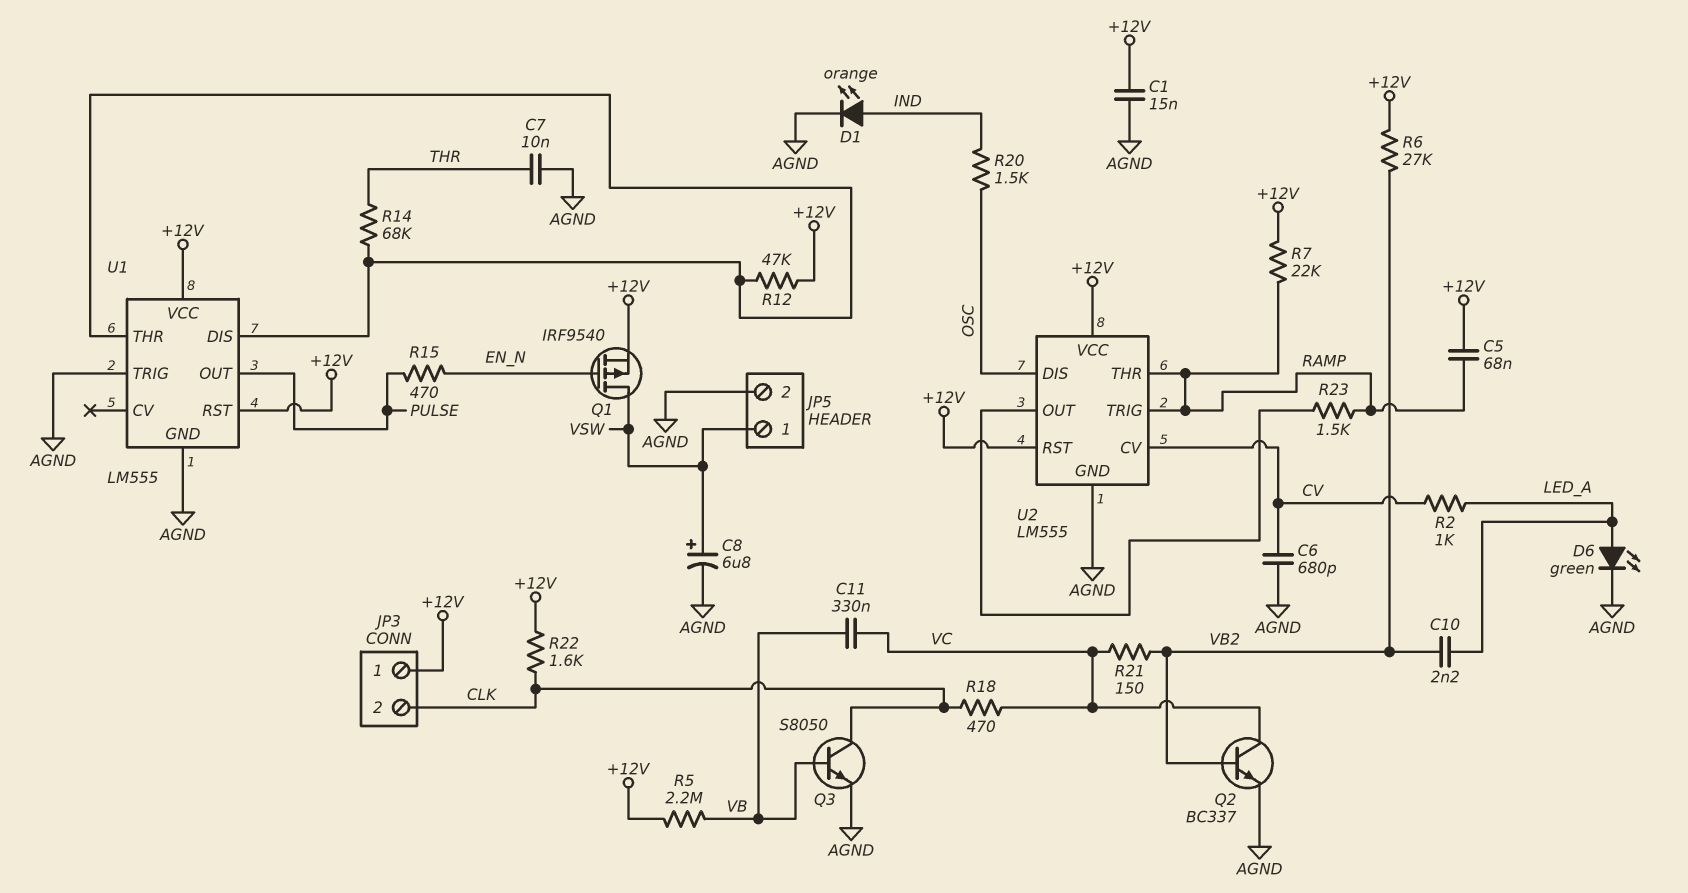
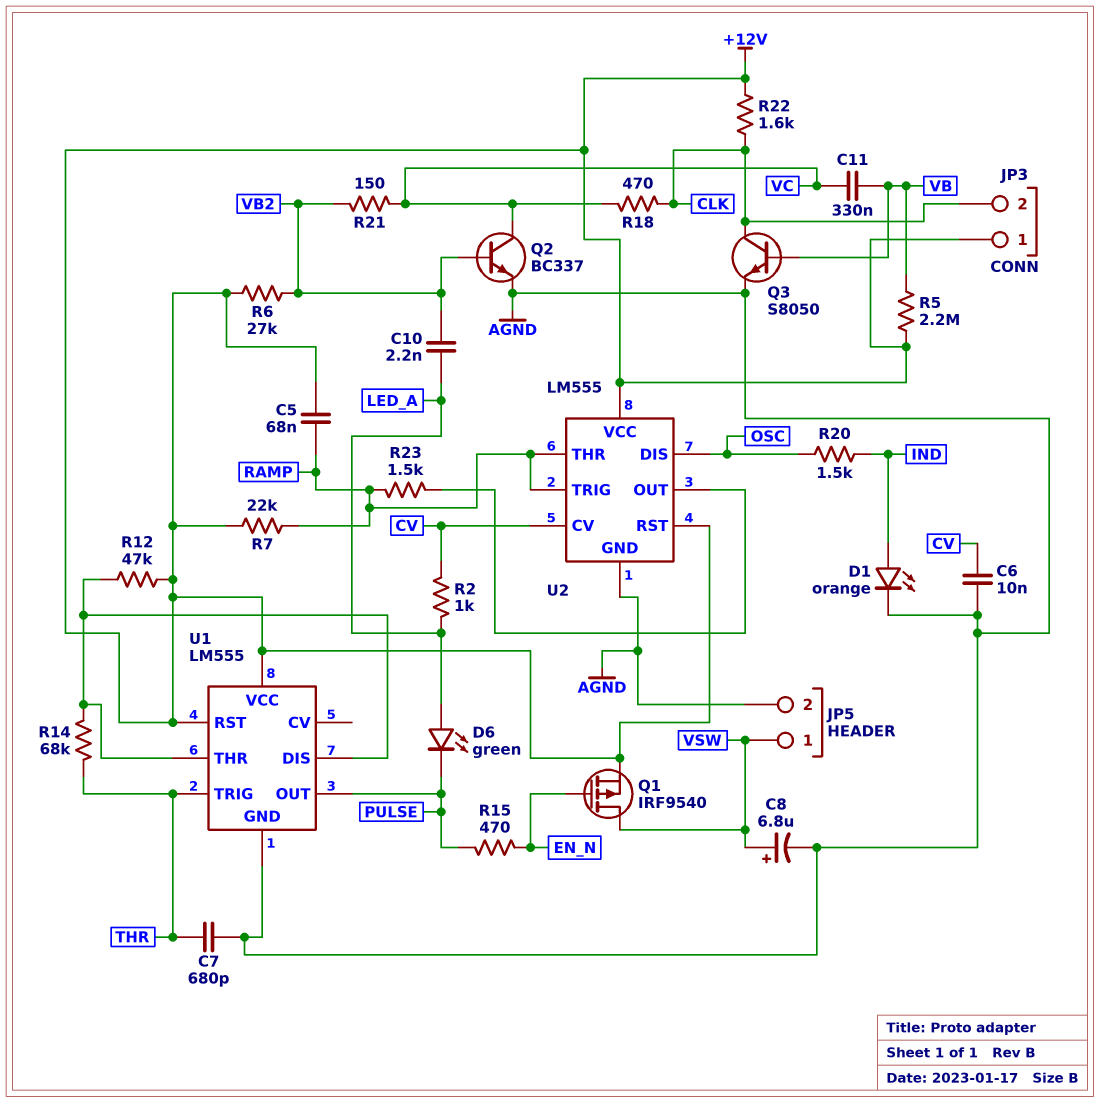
C1: 15nF (+12V, AGND) -> none
C6: 680pF (AGND, CV) -> 10nF (AGND, CV)
C7: 10nF (AGND, THR) -> 680pF (AGND, THR)
D6: LED green (A LED_A, K AGND) -> LED green (A LED_A, K PULSE)
U1 pin TRIG: AGND -> THR

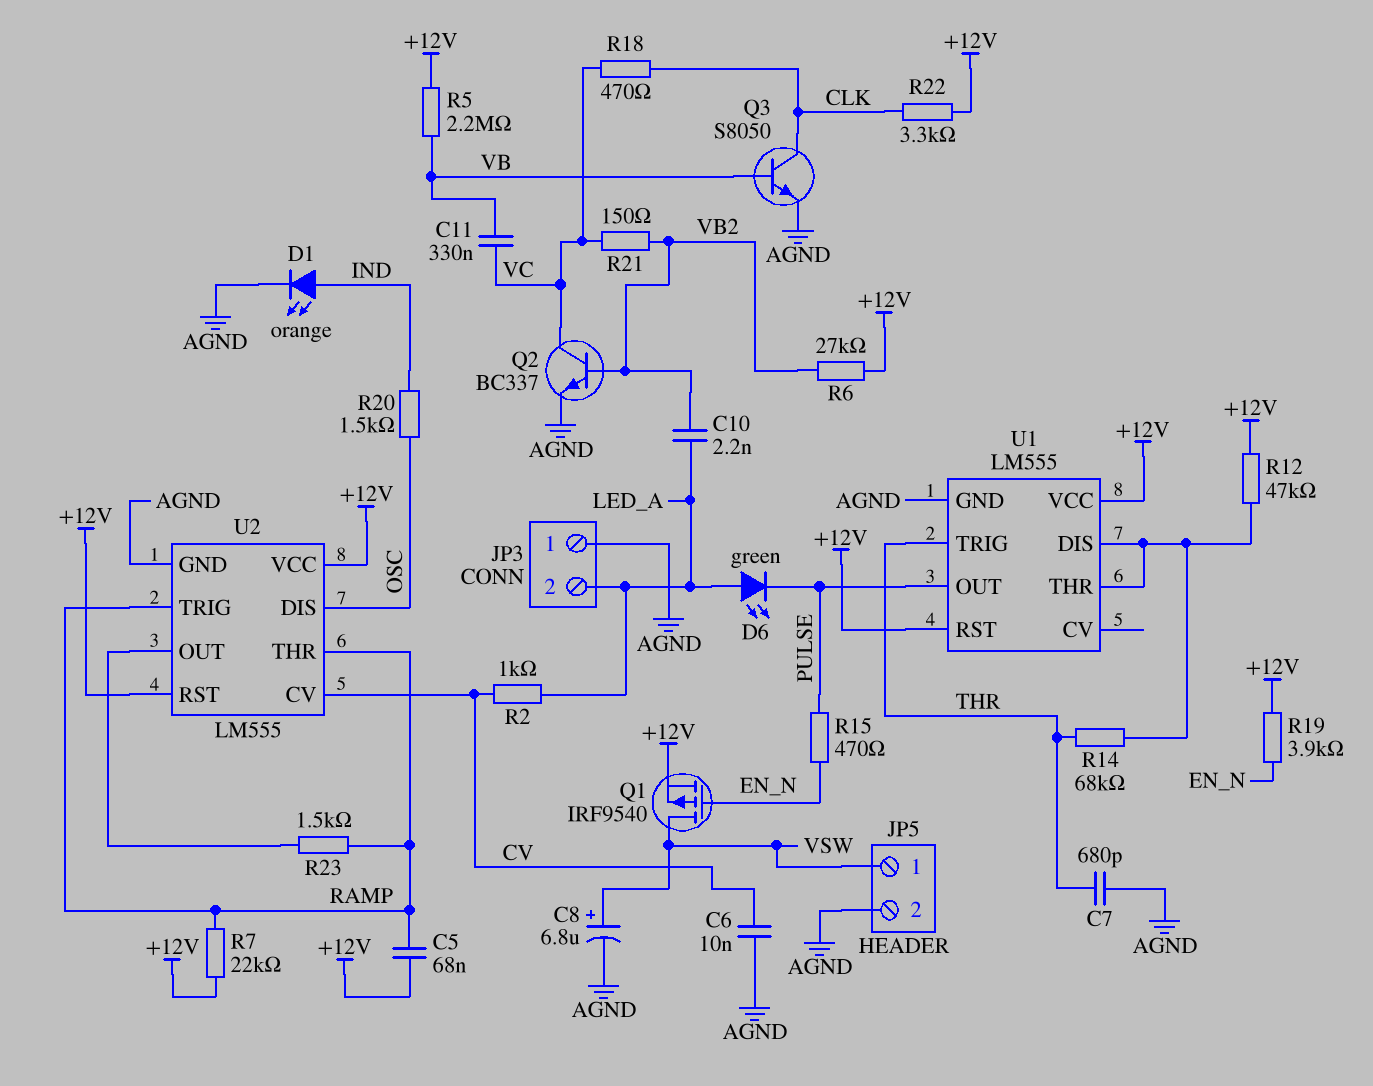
JP3 pin 1: +12V -> AGND
JP3 pin 2: CLK -> LED_A
R19: none -> 3.9k (+12V, EN_N)
R22: 1.6k (+12V, CLK) -> 3.3k (+12V, CLK)

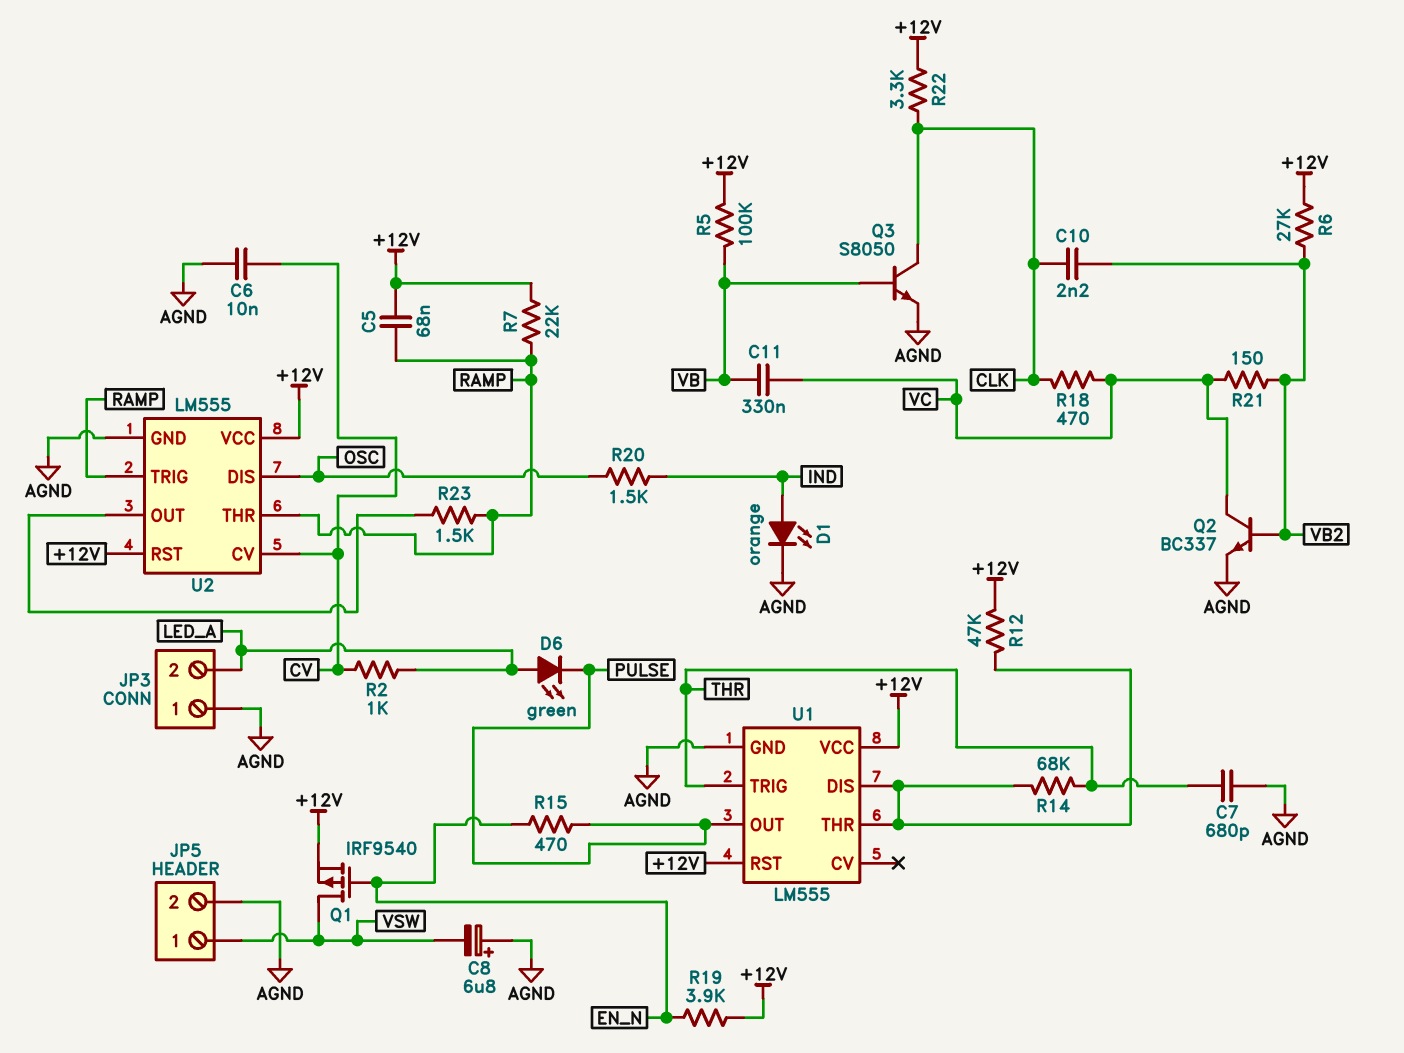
C8: 6.8uF (plus VSW, minus AGND) -> 6.8uF (plus AGND, minus VSW)
C10: 2.2nF (LED_A, VB2) -> 2.2nF (CLK, VB2)
R5: 2.2M (+12V, VB) -> 100k (+12V, VB)

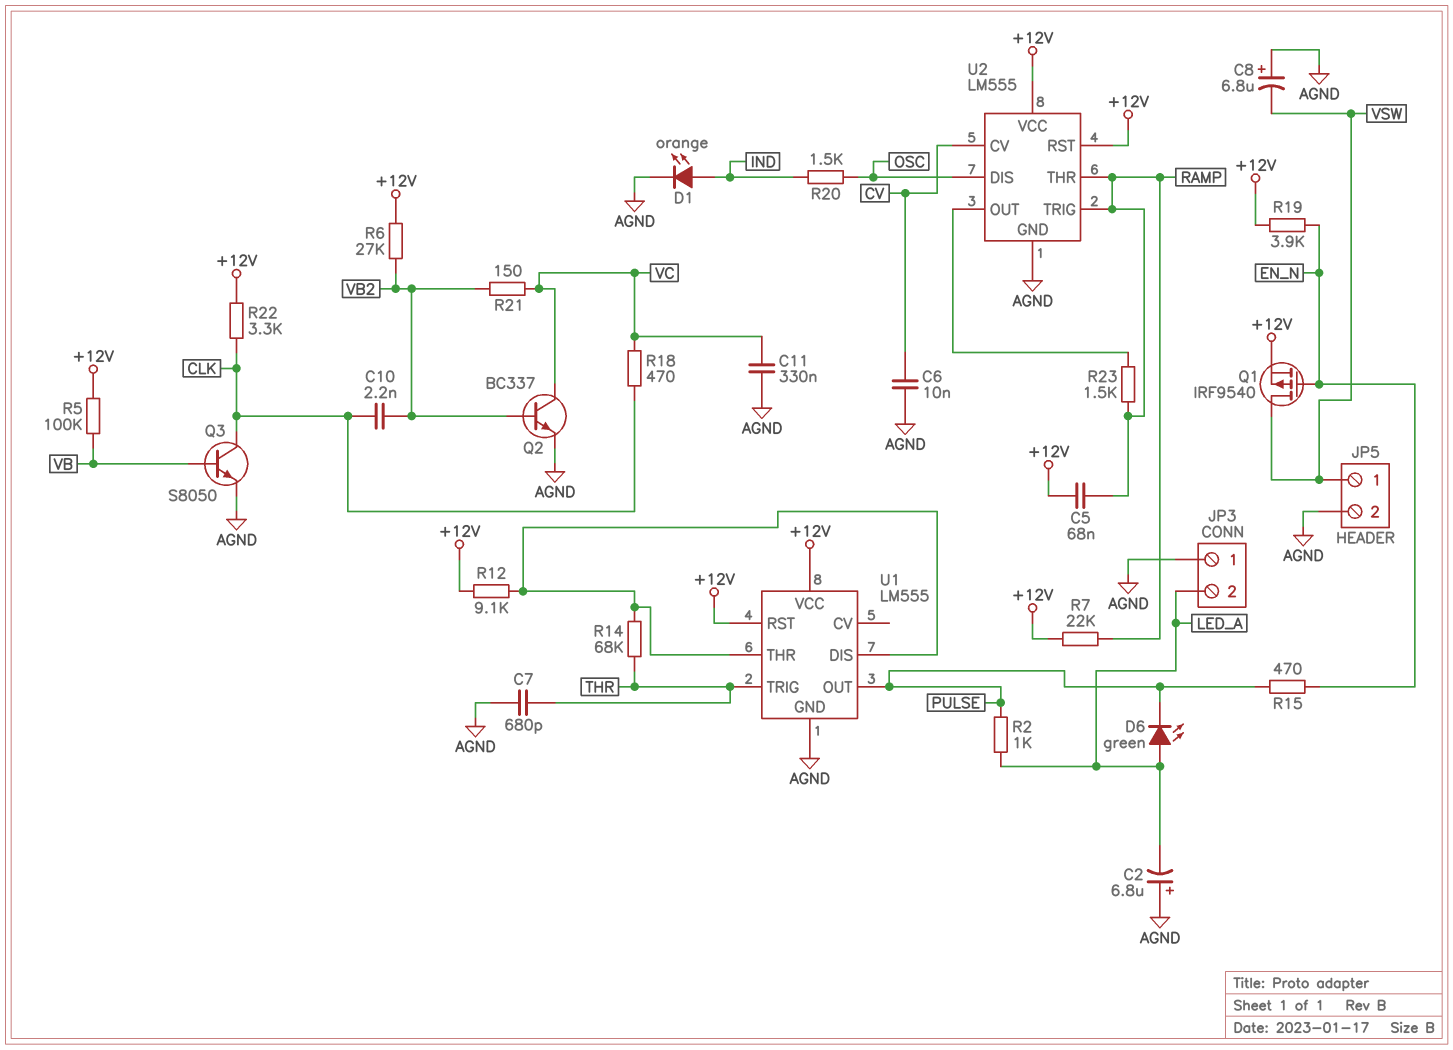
C2: none -> 6.8uF (plus AGND, minus LED_A)
C11: 330nF (VB, VC) -> 330nF (AGND, VC)
R2: 1k (CV, LED_A) -> 1k (LED_A, PULSE)
R12: 47k (+12V, U1/DIS) -> 9.1k (+12V, U1/DIS)

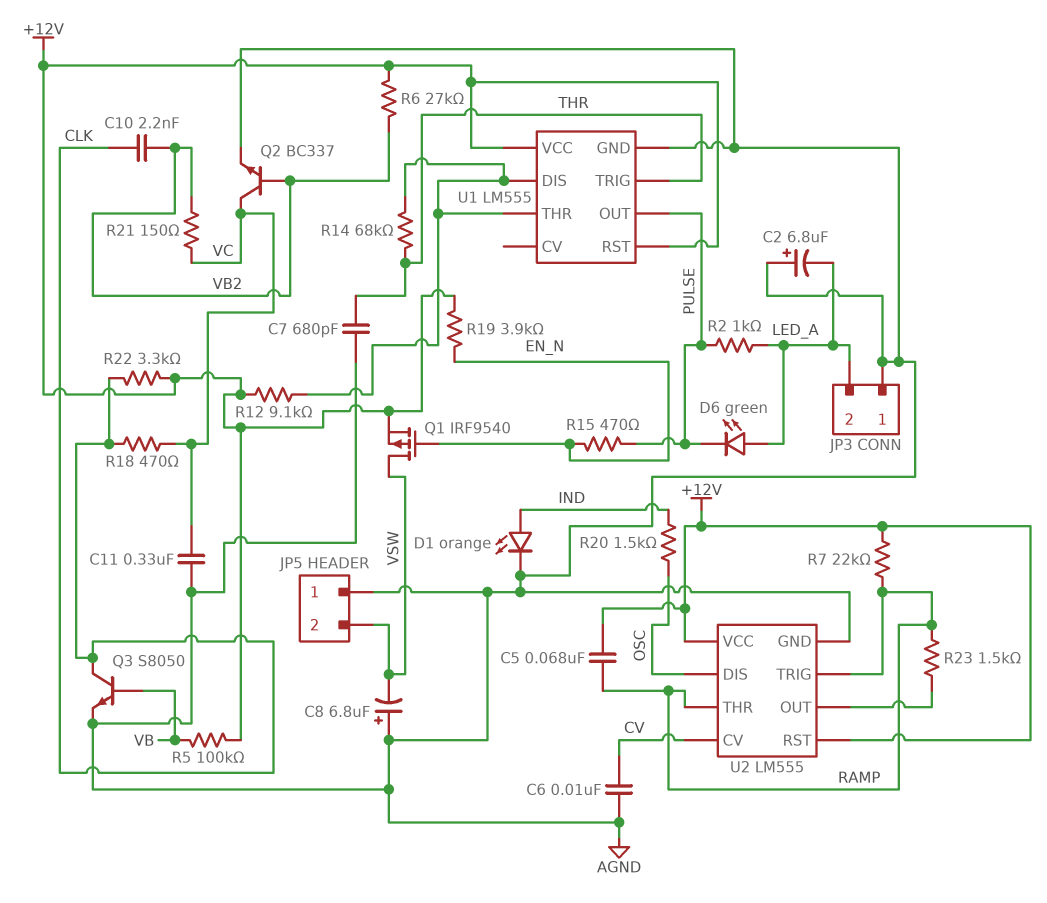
JP5 pin 1: VSW -> AGND
JP5 pin 2: AGND -> VSW

